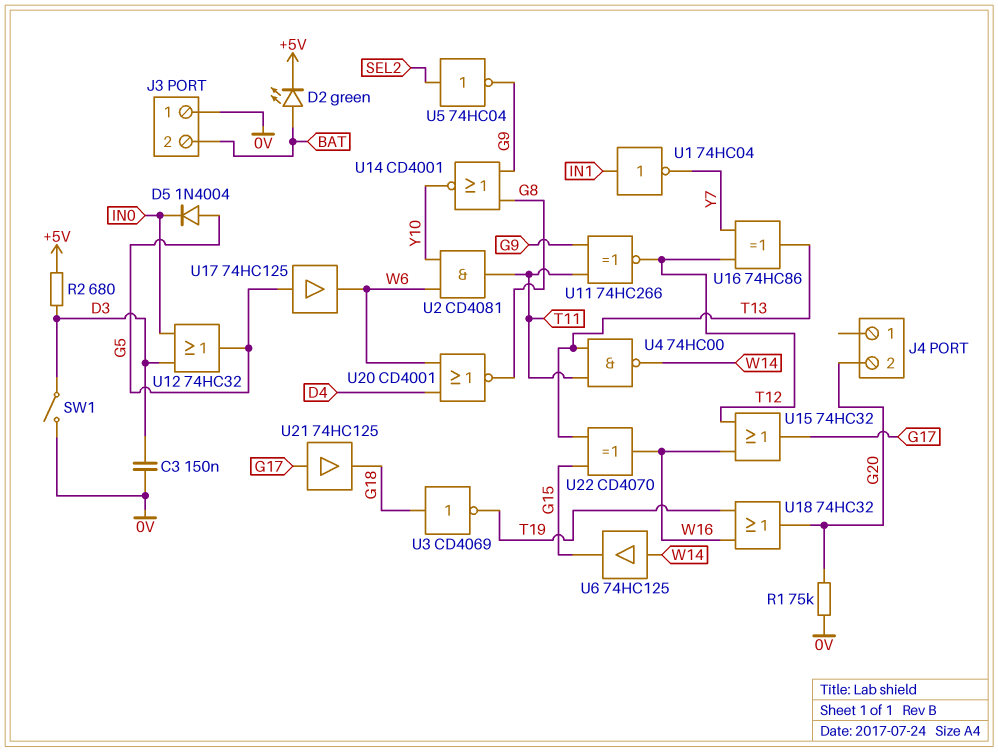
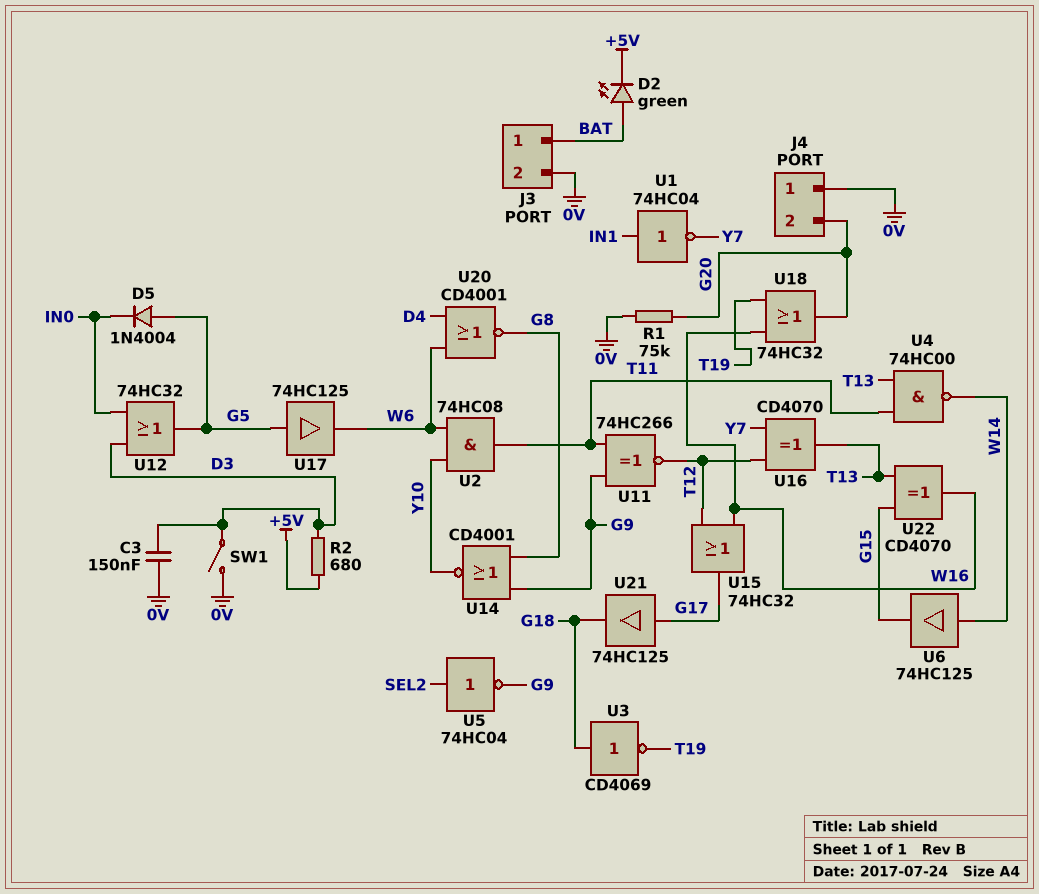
J3 pin 1: 0V -> BAT
J3 pin 2: BAT -> 0V
J4 pin 1: none -> 0V
U2: AND CD4081 (in W6, in Y10, out T11) -> AND 74HC08 (in W6, in Y10, out T11)
U16: XOR 74HC86 (in T12, in Y7, out T13) -> XOR CD4070 (in T12, in Y7, out T13)

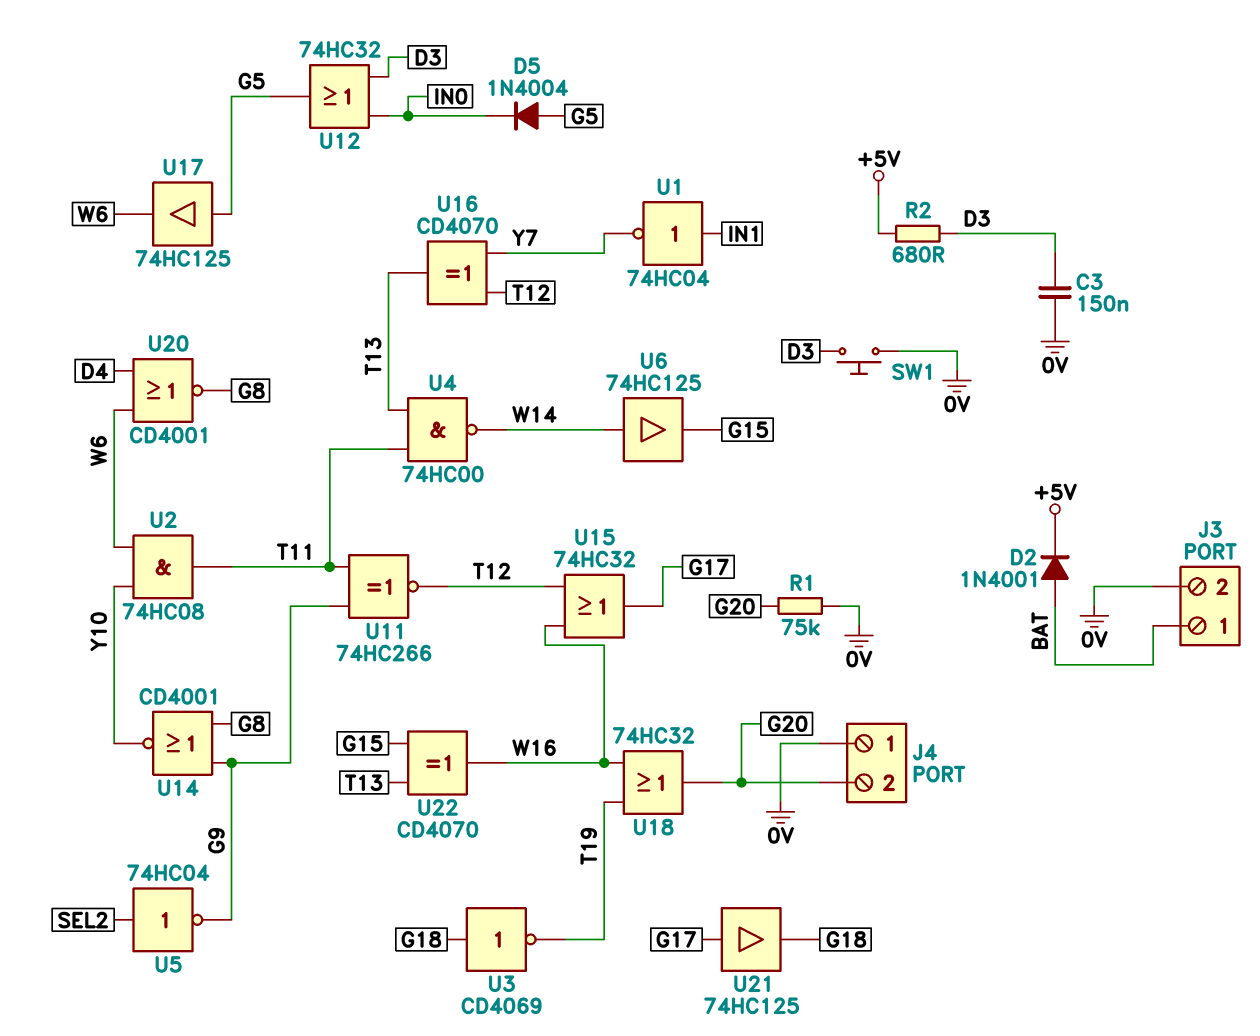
D2: LED green (A BAT, K +5V) -> diode 1N4001 (A BAT, K +5V)
SW1: switch (0V, D3) -> button (0V, D3)

